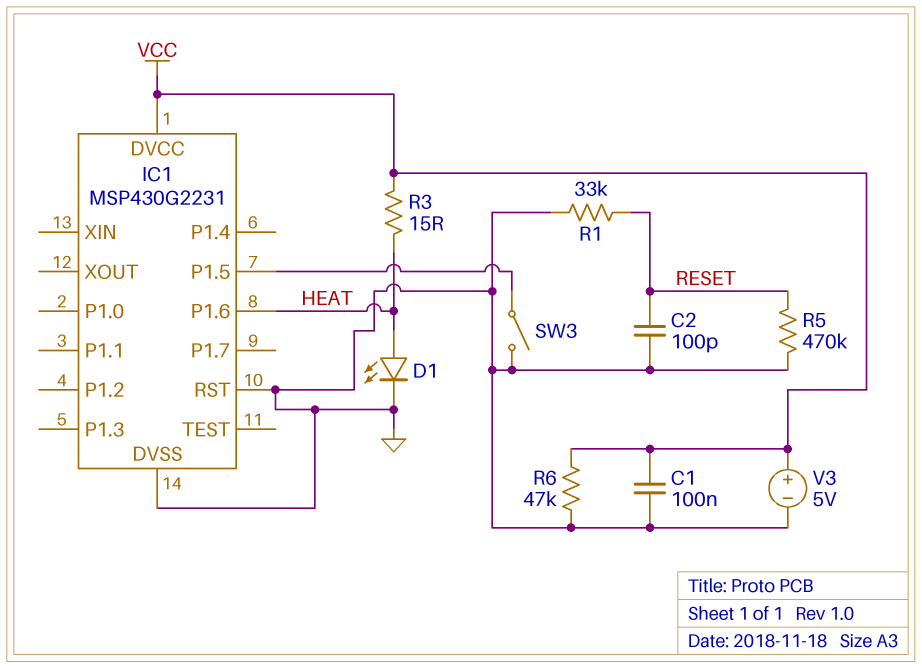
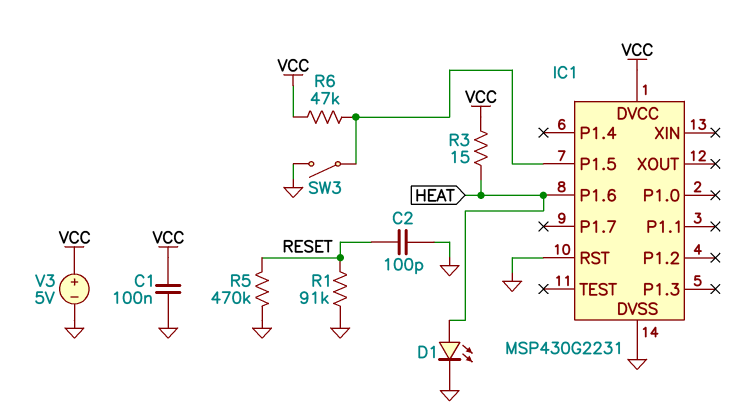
R1: 33k (GND, RESET) -> 91k (GND, RESET)
R6: 47k (GND, VCC) -> 47k (IC1/P1.5, VCC)

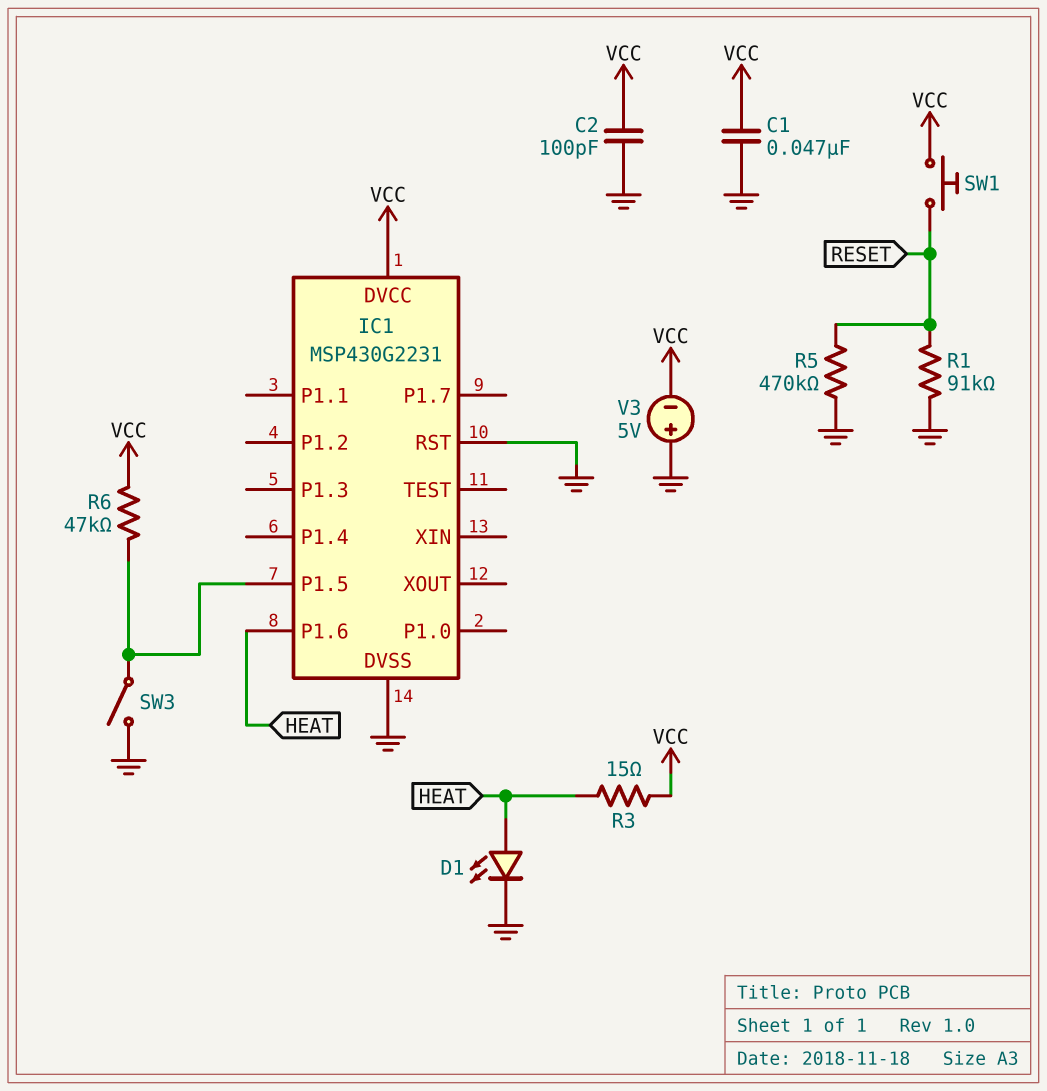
C1: 100nF (GND, VCC) -> 47nF (GND, VCC)
C2: 100pF (GND, RESET) -> 100pF (GND, VCC)
SW1: none -> button (RESET, VCC)
V3: 5V (plus VCC, minus GND) -> 5V (plus GND, minus VCC)

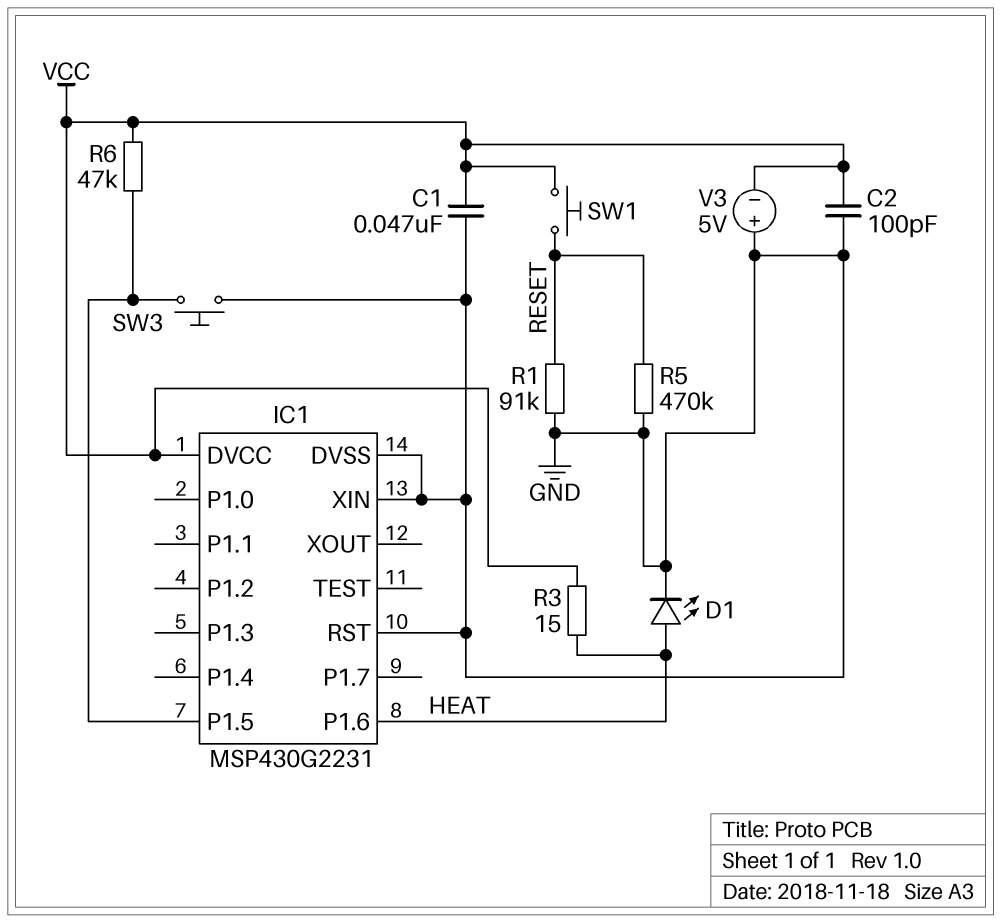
IC1 pin XIN: none -> GND
SW3: switch (GND, IC1/P1.5) -> button (GND, IC1/P1.5)

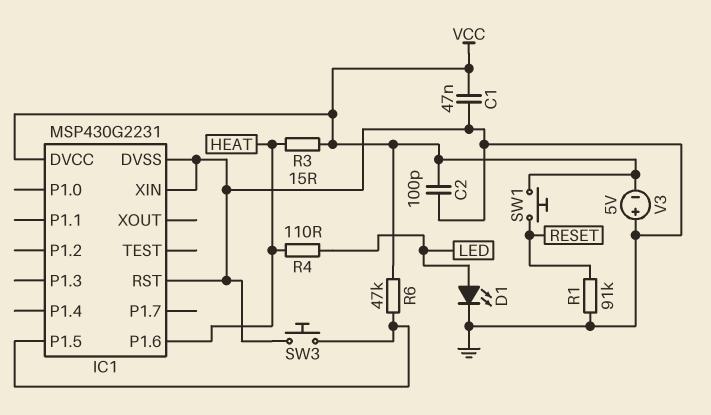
D1: LED (A HEAT, K GND) -> LED (A LED, K GND)
R4: none -> 110 (HEAT, LED)
R5: 470k (GND, RESET) -> none

